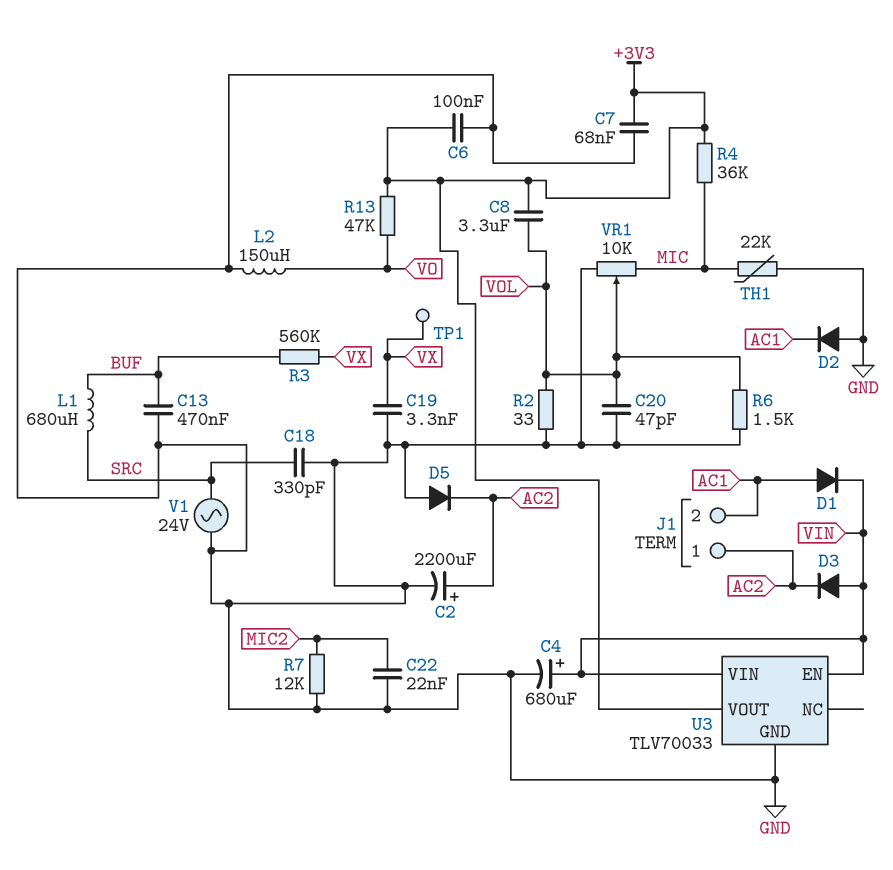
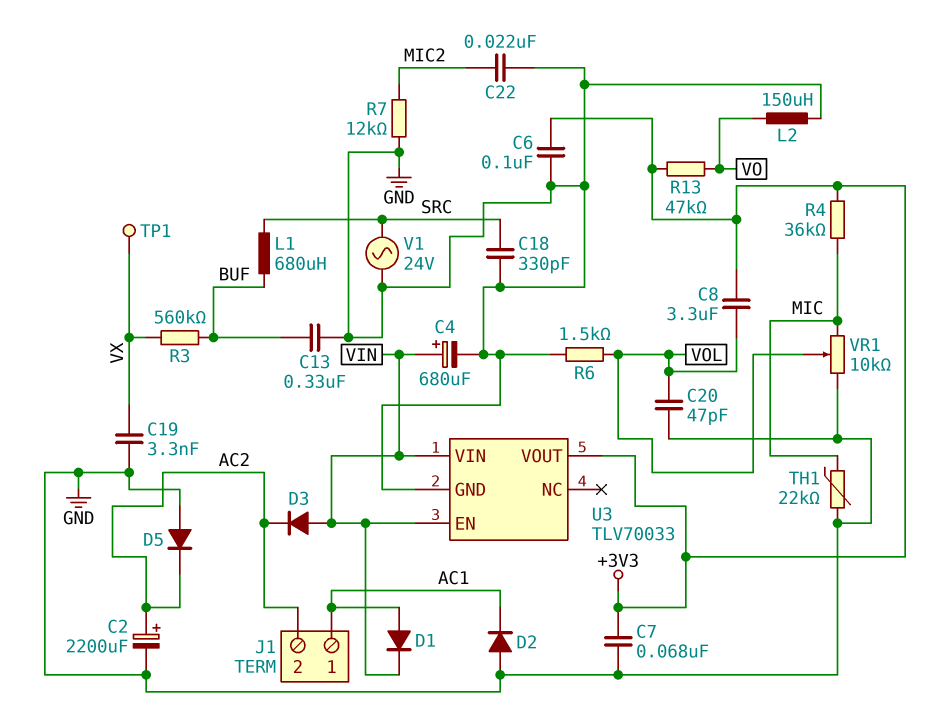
C13: 470nF (BUF, GND) -> 330nF (BUF, GND)
J1 pin 1: AC2 -> AC1
J1 pin 2: AC1 -> AC2
R2: 33 (GND, VOL) -> none

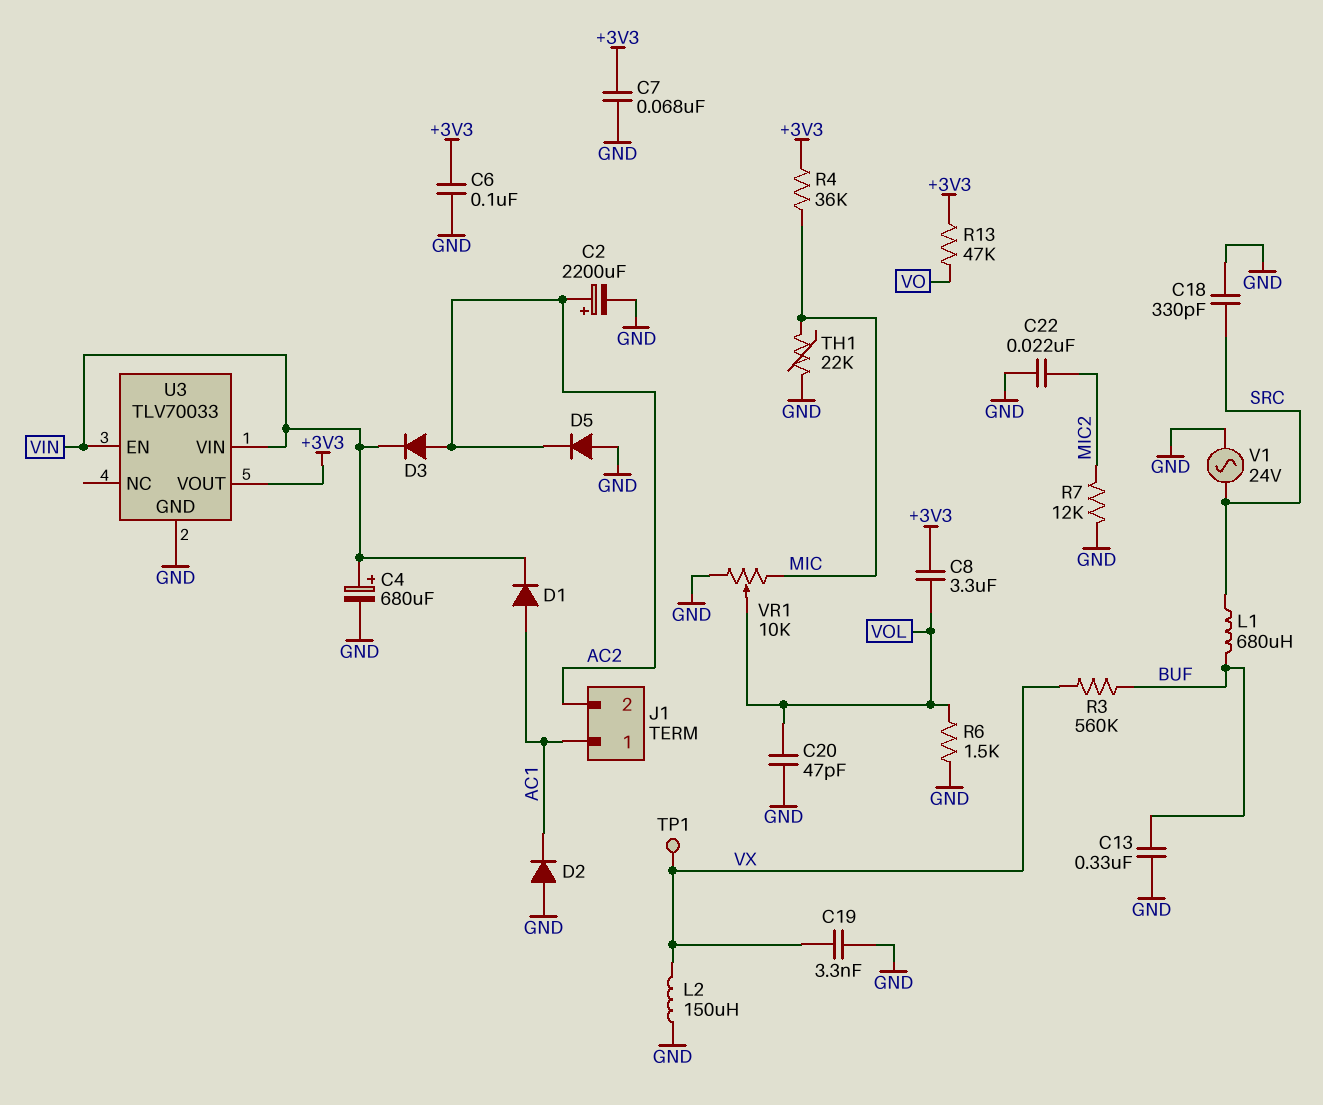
D3: diode (A VIN, K AC2) -> diode (A AC2, K VIN)
L2: 150uH (GND, VO) -> 150uH (GND, VX)

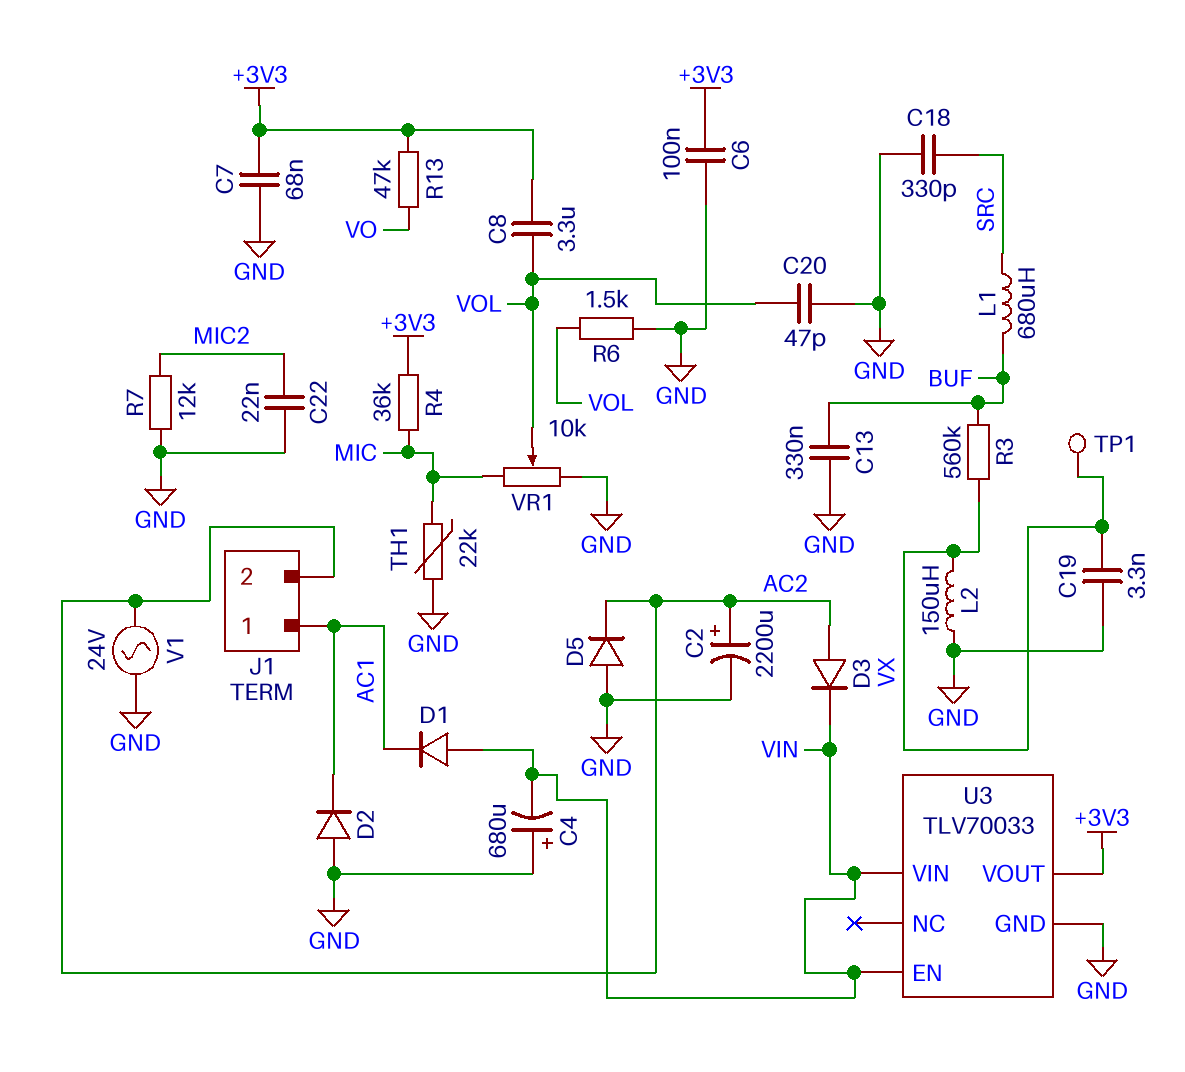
C4: 680uF (plus VIN, minus GND) -> 680uF (plus GND, minus VIN)
D1: diode (A AC1, K VIN) -> diode (A VIN, K AC1)
V1: AC 24V (GND, SRC) -> AC 24V (AC2, GND)

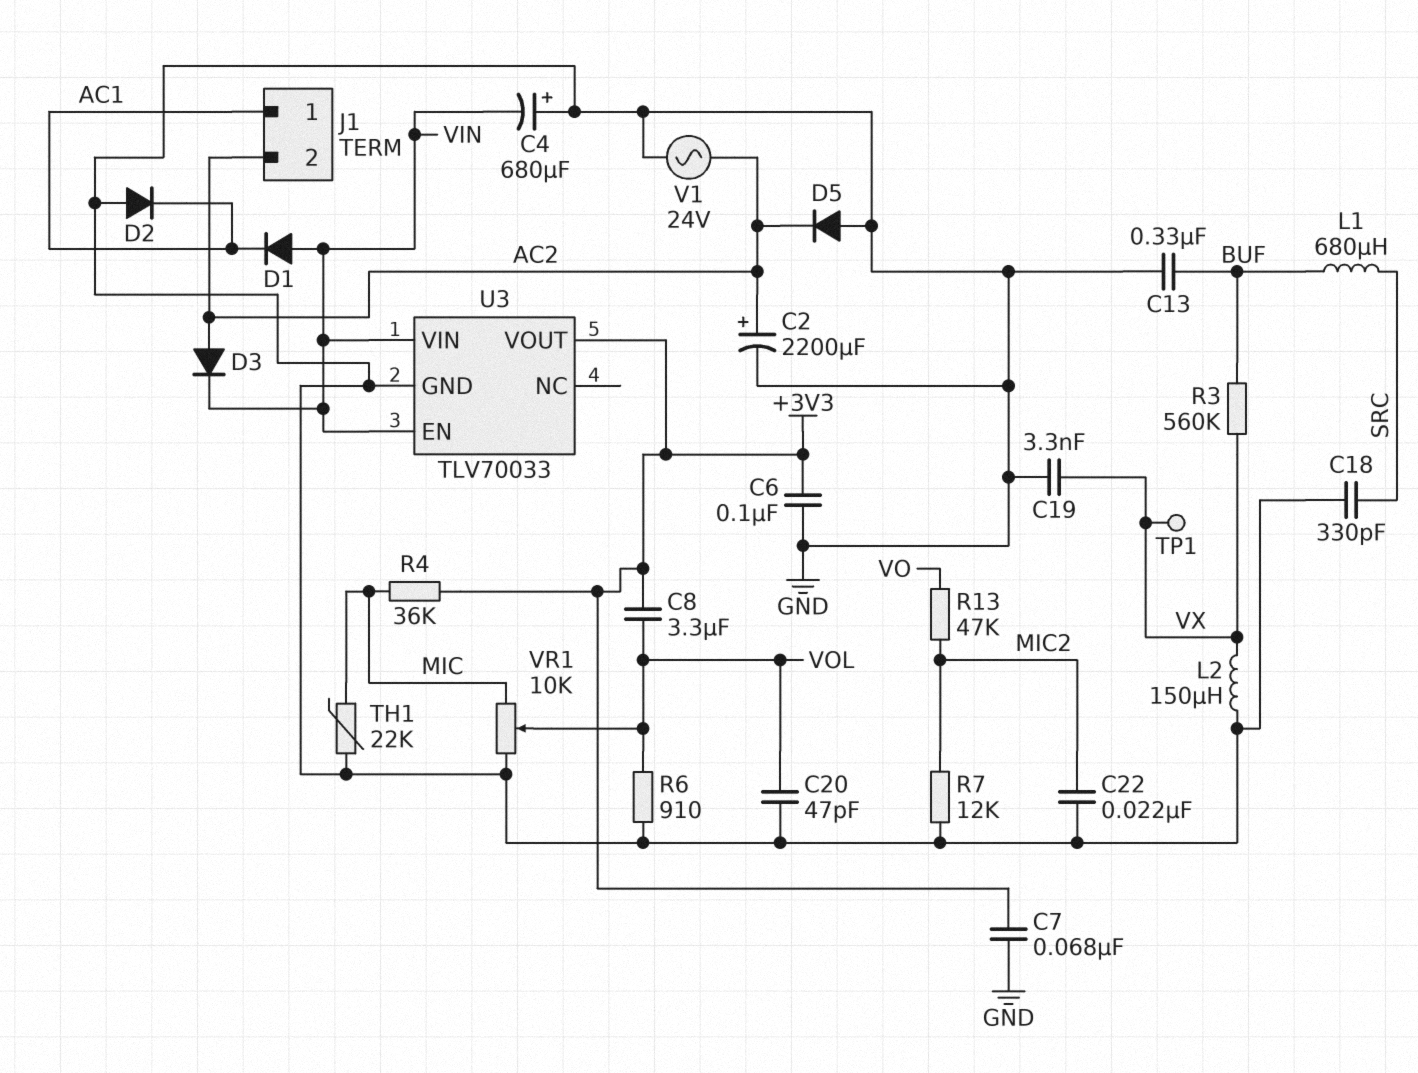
R6: 1.5k (GND, VOL) -> 910 (GND, VOL)
R13: 47k (+3V3, VO) -> 47k (MIC2, VO)

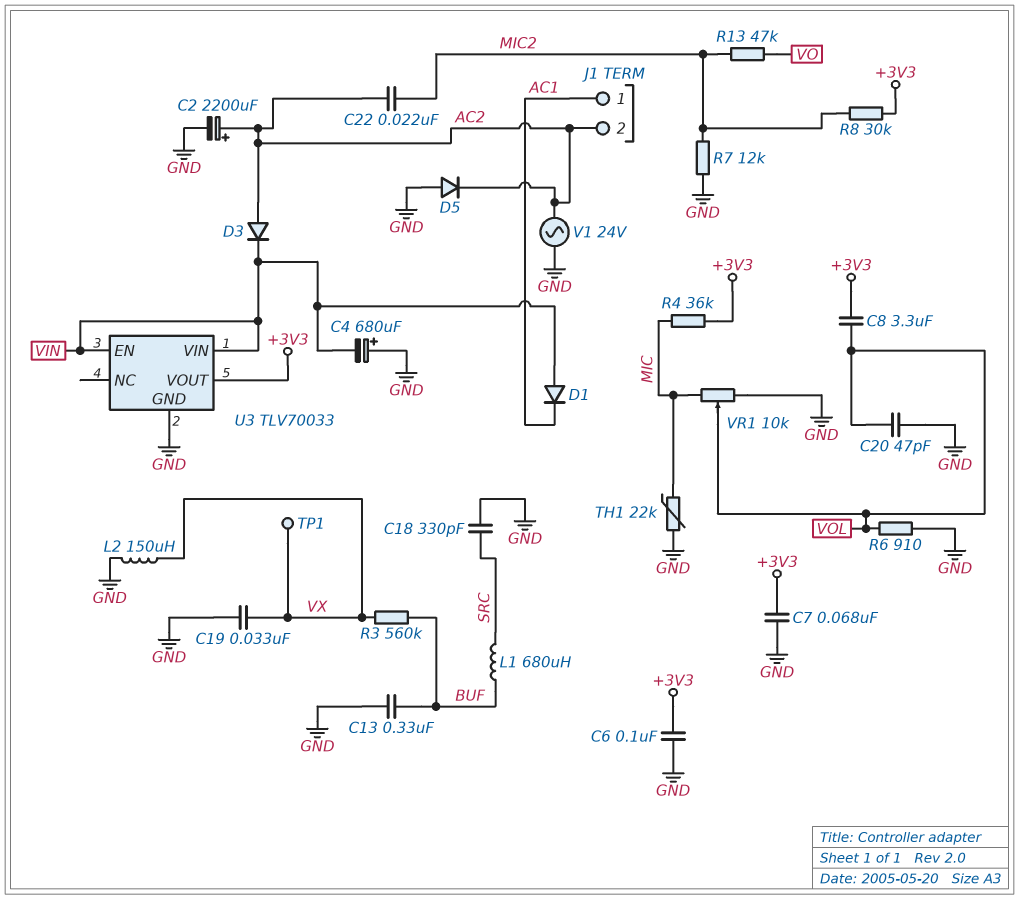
C19: 3.3nF (GND, VX) -> 33nF (GND, VX)
C22: 22nF (GND, MIC2) -> 22nF (AC2, MIC2)
D2: diode (A GND, K AC1) -> none
R8: none -> 30k (+3V3, MIC2)

